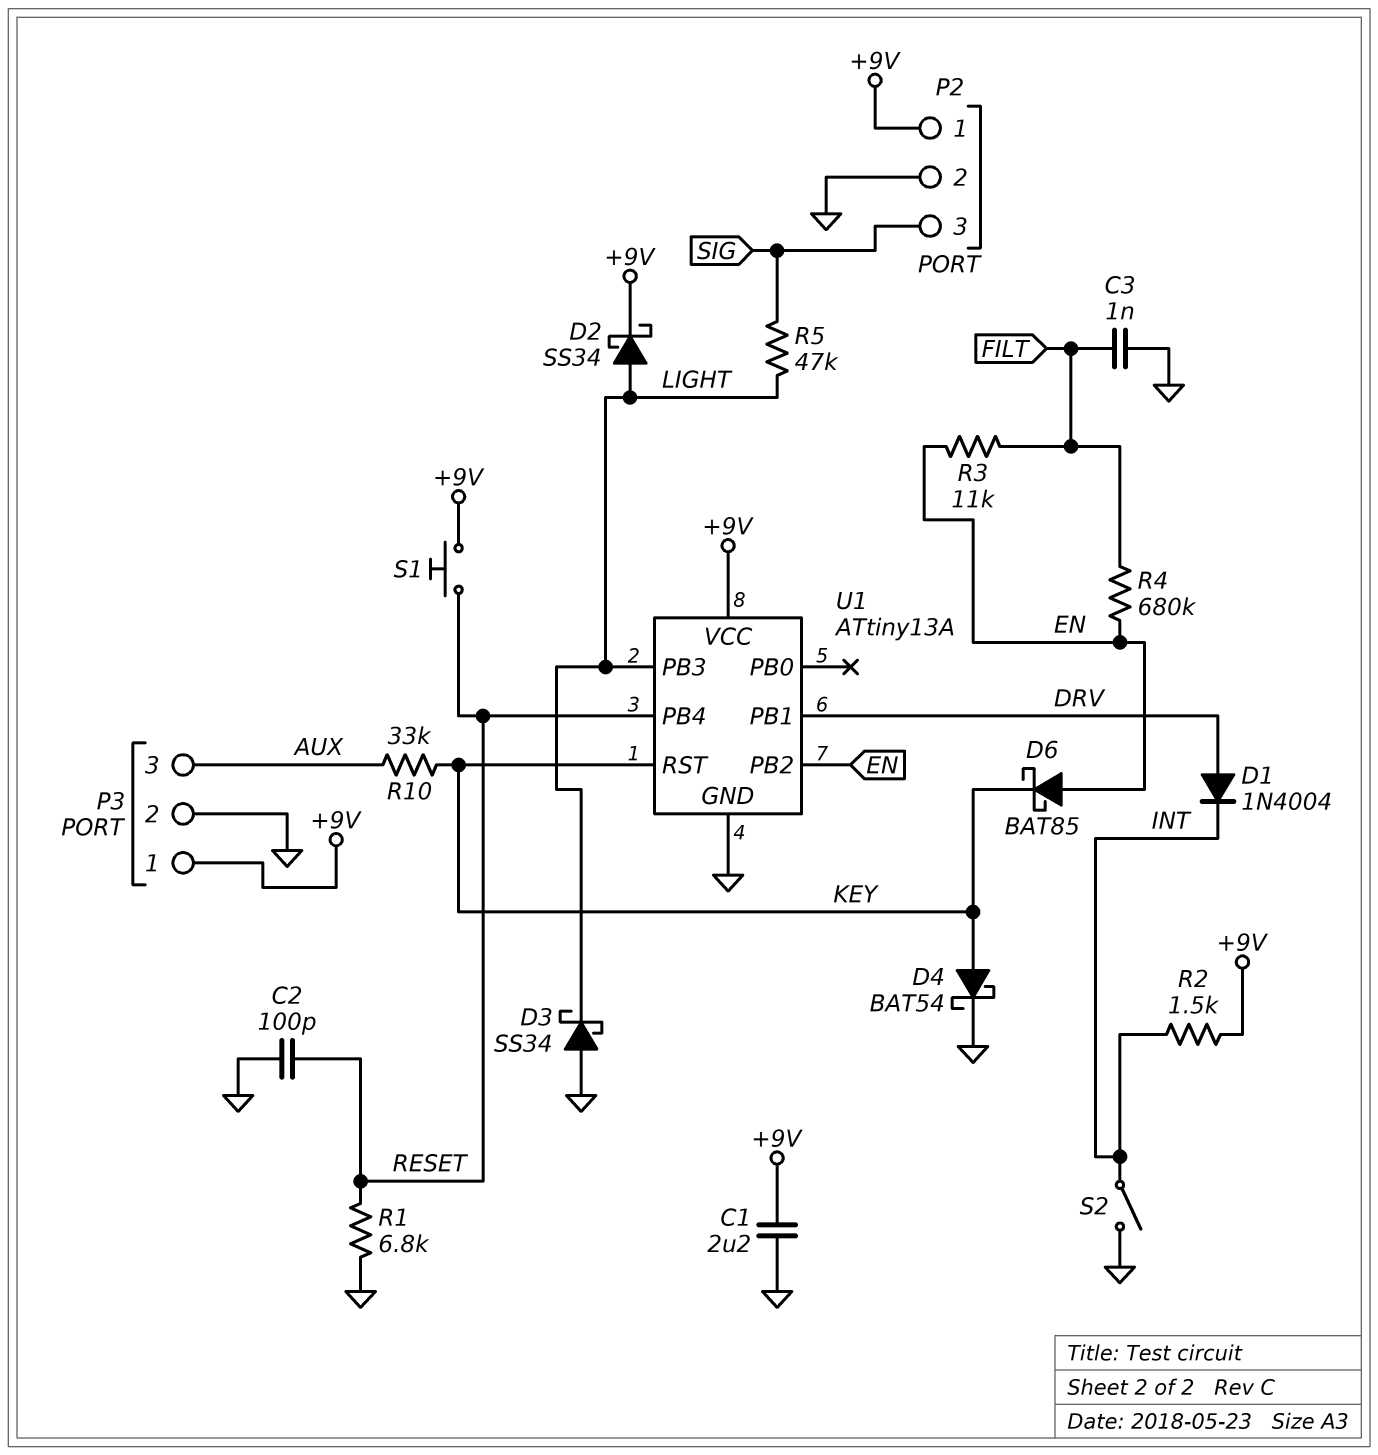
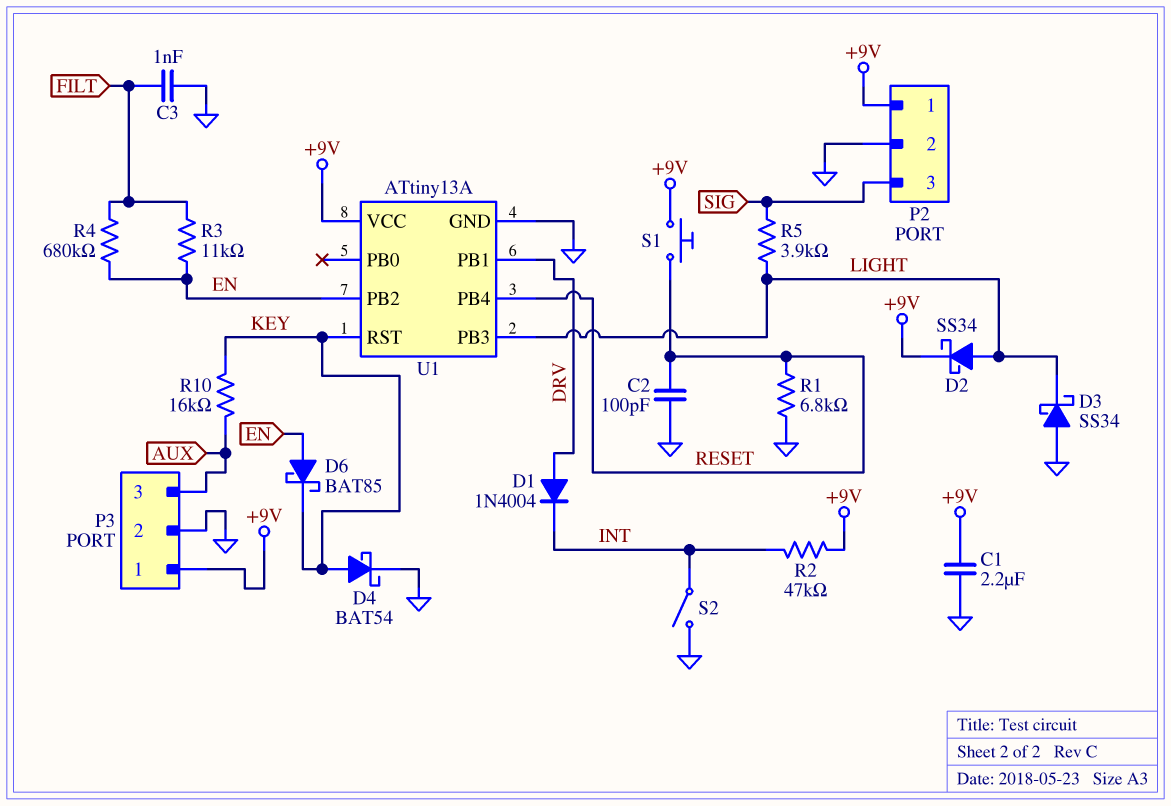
R2: 1.5k (+9V, INT) -> 47k (+9V, INT)
R5: 47k (LIGHT, SIG) -> 3.9k (LIGHT, SIG)
R10: 33k (AUX, KEY) -> 16k (AUX, KEY)

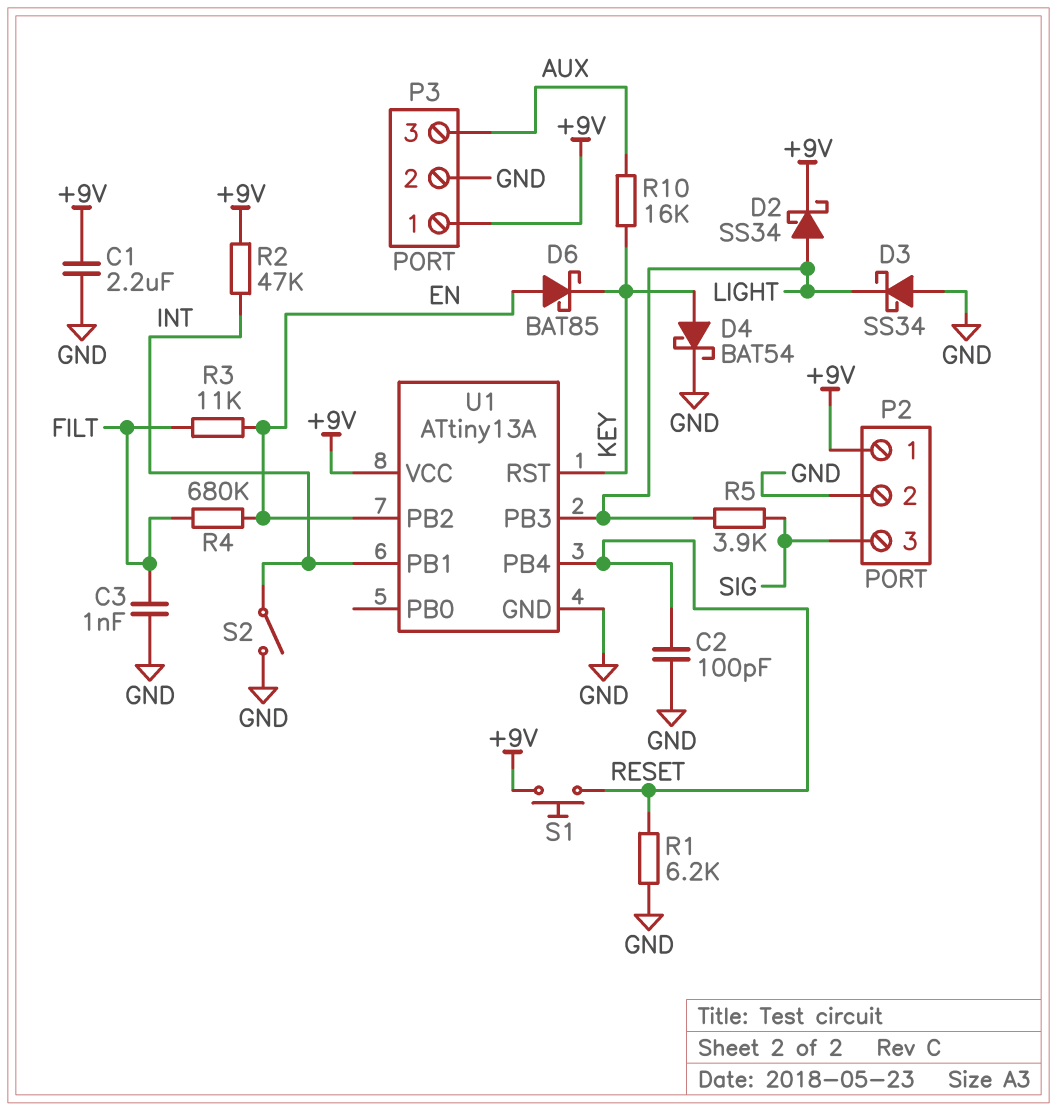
D1: diode 1N4004 (A DRV, K INT) -> none
R1: 6.8k (GND, RESET) -> 6.2k (GND, RESET)
U1 pin PB1: DRV -> INT

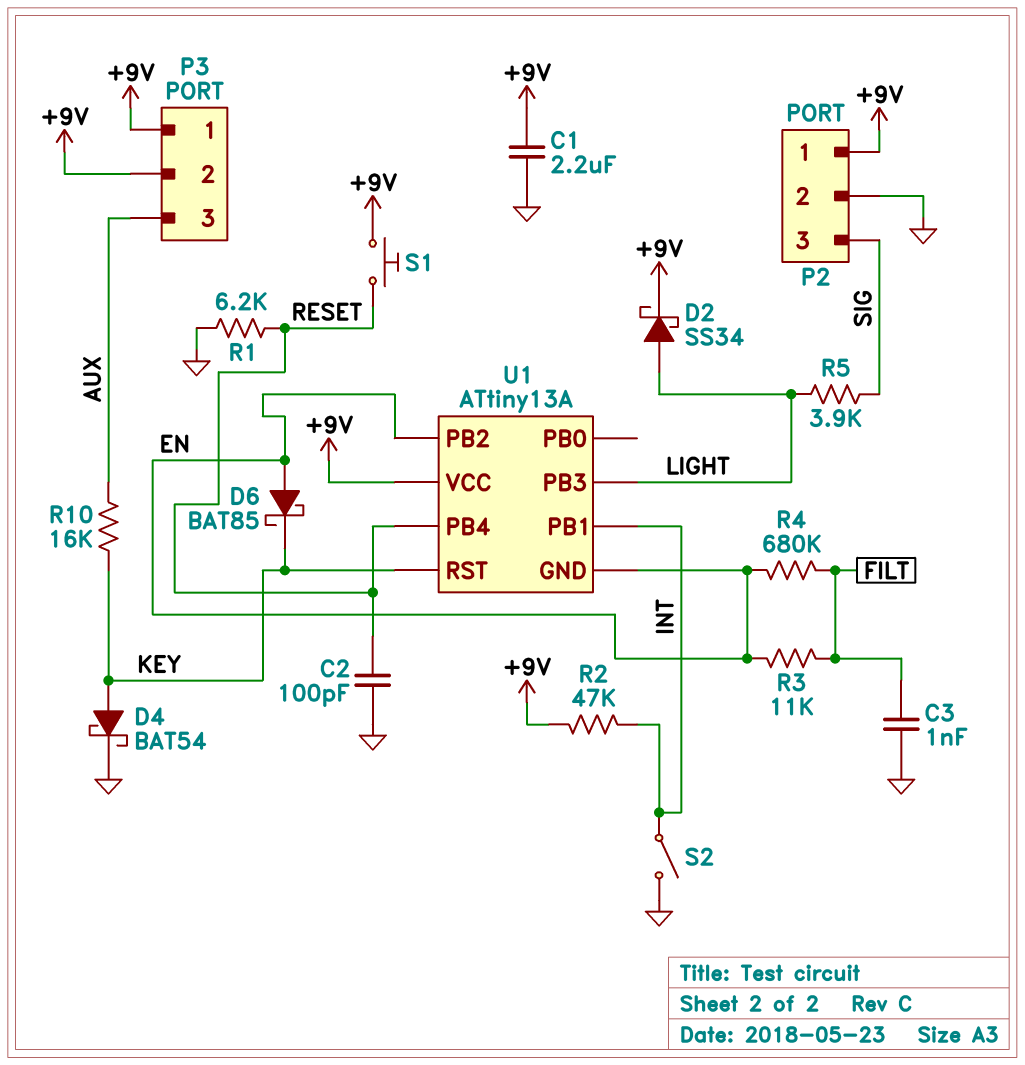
D3: schottky SS34 (A GND, K LIGHT) -> none
P3 pin 2: GND -> +9V
U1 pin GND: GND -> EN

